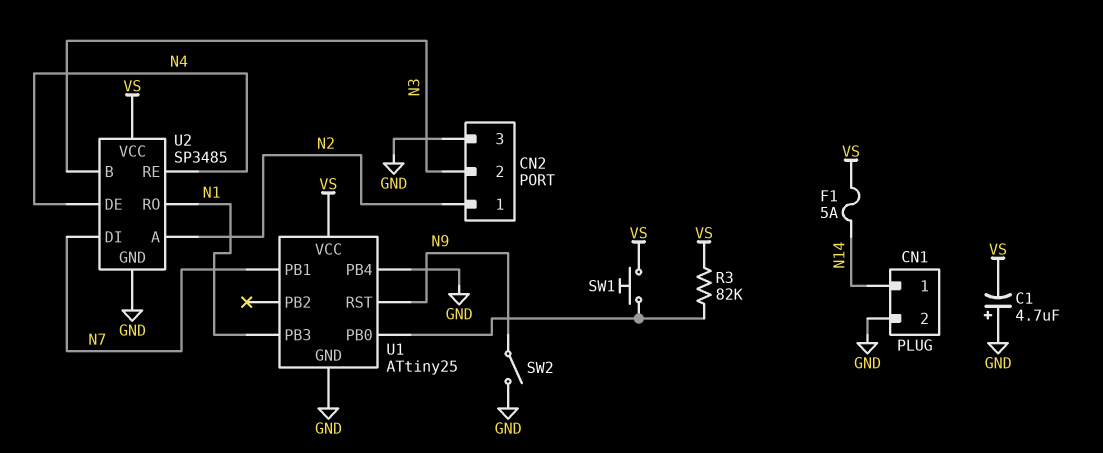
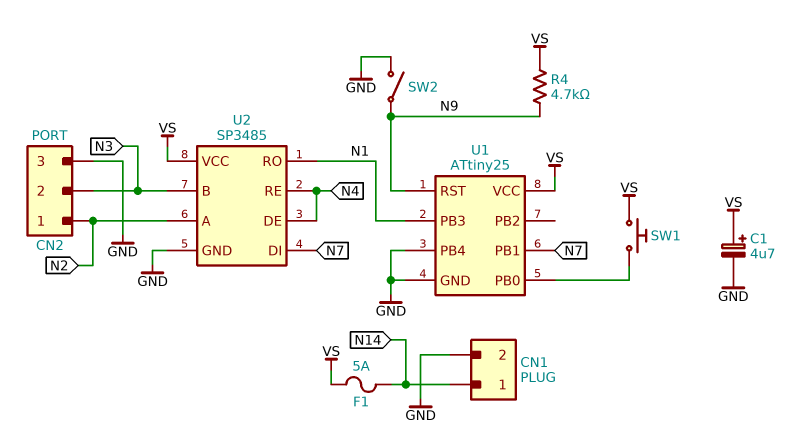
C1: 4.7uF (plus GND, minus VS) -> 4.7uF (plus VS, minus GND)
R3: 82k (U1/PB0, VS) -> none
R4: none -> 4.7k (N9, VS)

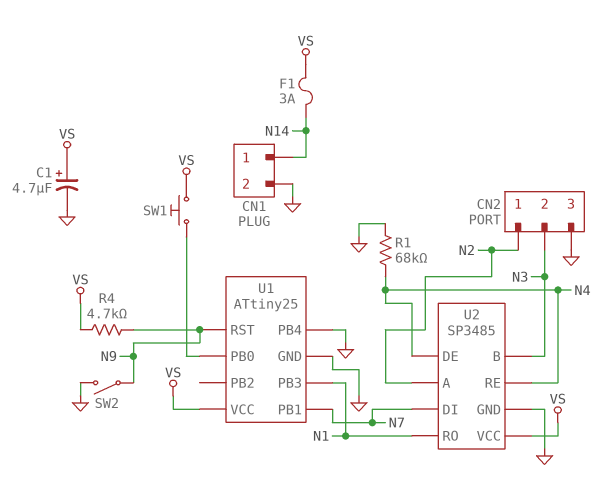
F1: 5A (N14, VS) -> 3A (N14, VS)
R1: none -> 68k (GND, N4)

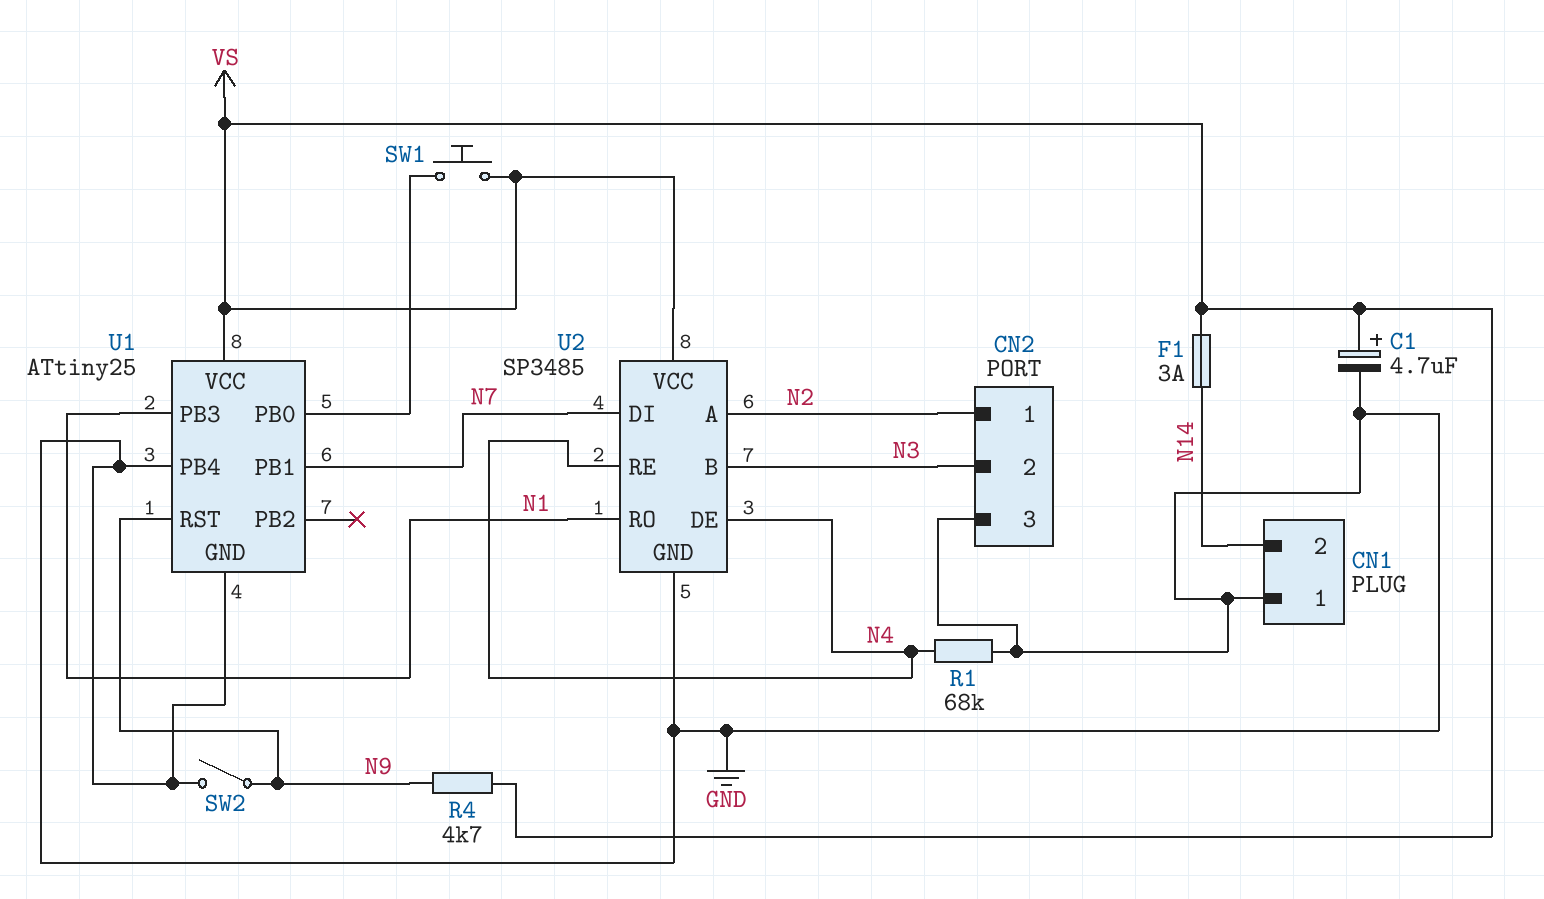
CN1 pin 1: N14 -> GND
CN1 pin 2: GND -> N14

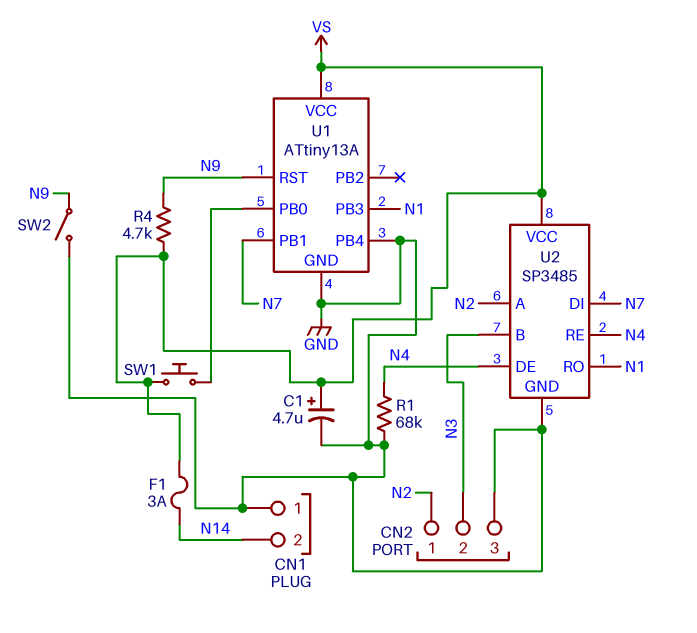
U1: ATtiny25 -> ATtiny13A

